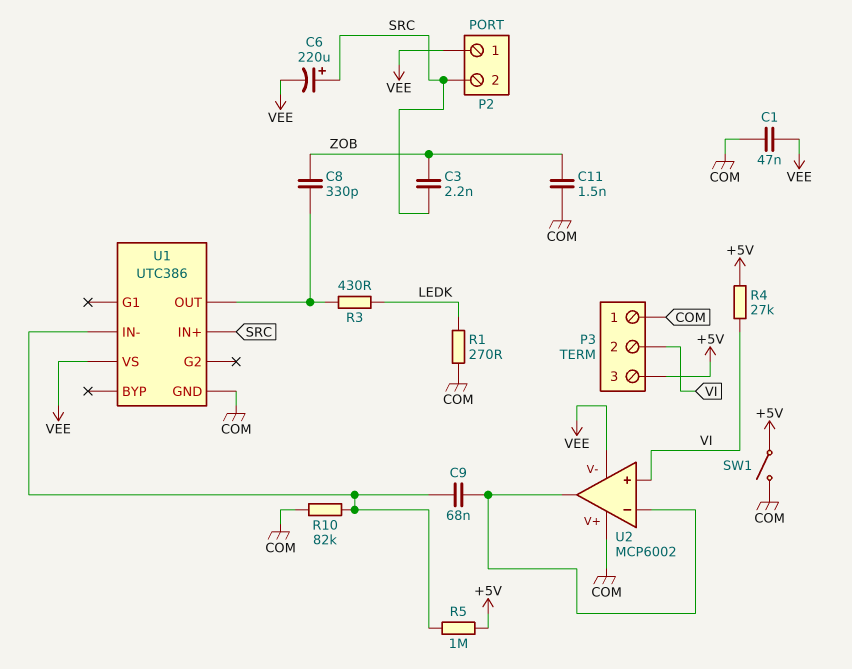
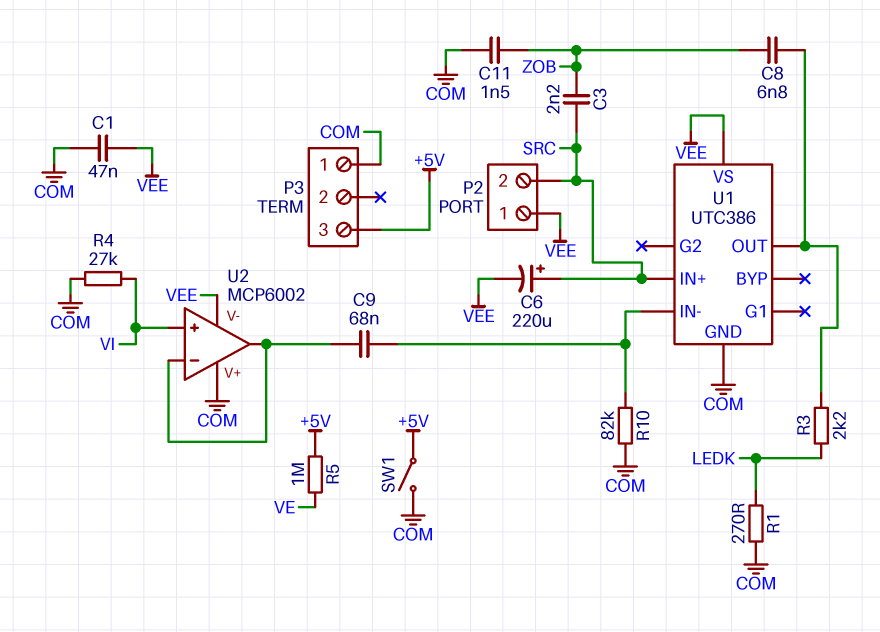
C8: 330pF (U1/OUT, ZOB) -> 6.8nF (U1/OUT, ZOB)
P3 pin 2: VI -> none
R3: 430 (LEDK, U1/OUT) -> 2.2k (LEDK, U1/OUT)
R4: 27k (+5V, VI) -> 27k (COM, VI)
R5: 1M (+5V, U1/IN-) -> 1M (+5V, VE)

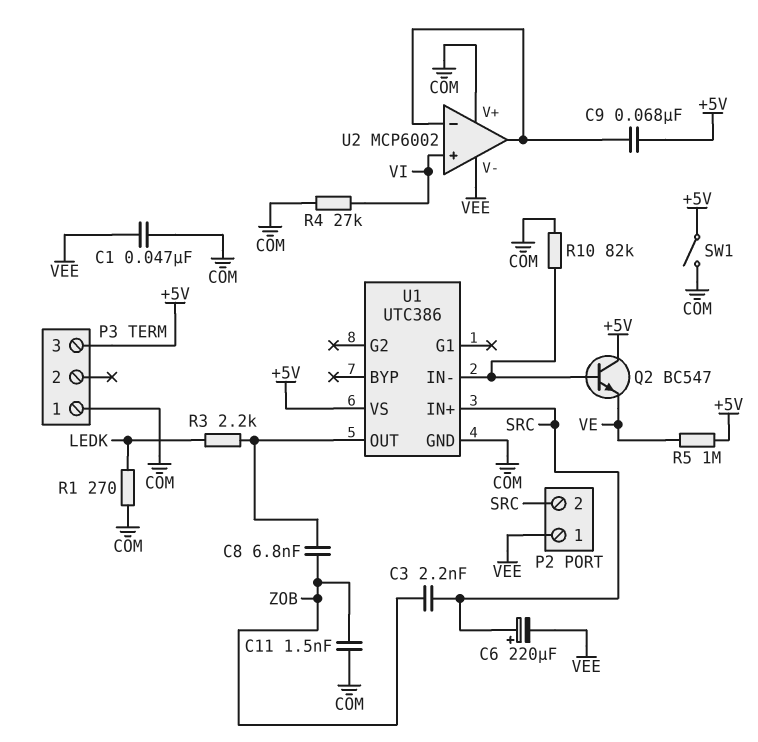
C9: 68nF (U1/IN-, U2/in-) -> 68nF (+5V, U2/in-)
Q2: none -> NPN BC547 (B U1/IN-, C +5V, E VE)
U1 pin VS: VEE -> +5V

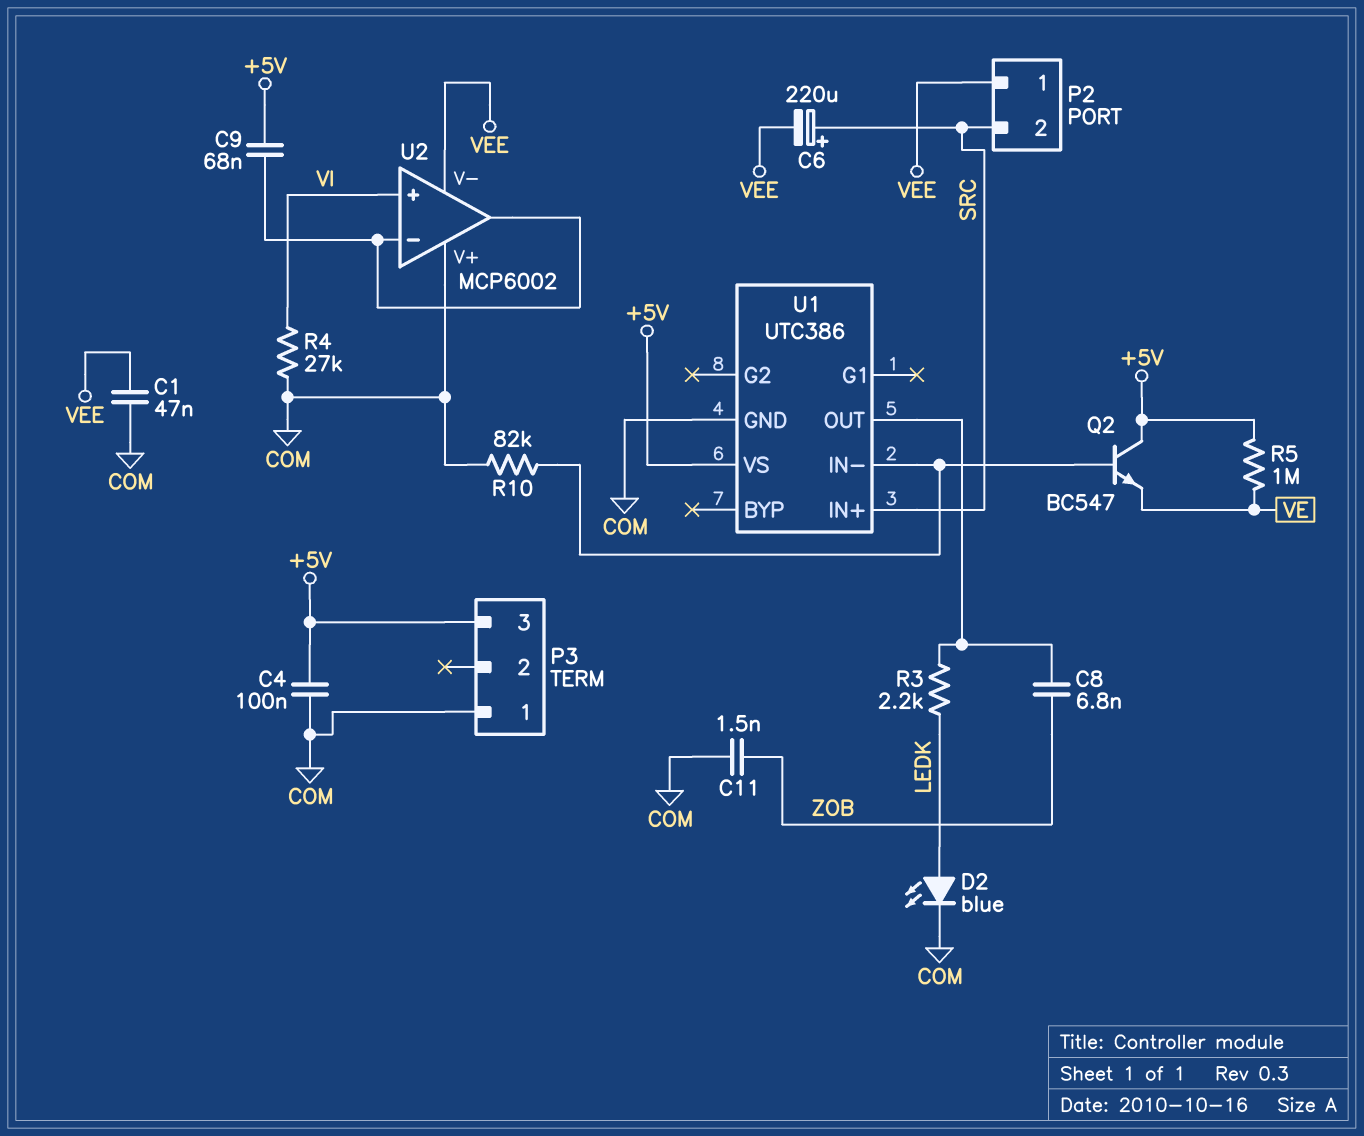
C3: 2.2nF (SRC, ZOB) -> none
C4: none -> 100nF (+5V, COM)
D2: none -> LED blue (A LEDK, K COM)
R1: 270 (COM, LEDK) -> none
SW1: switch (+5V, COM) -> none

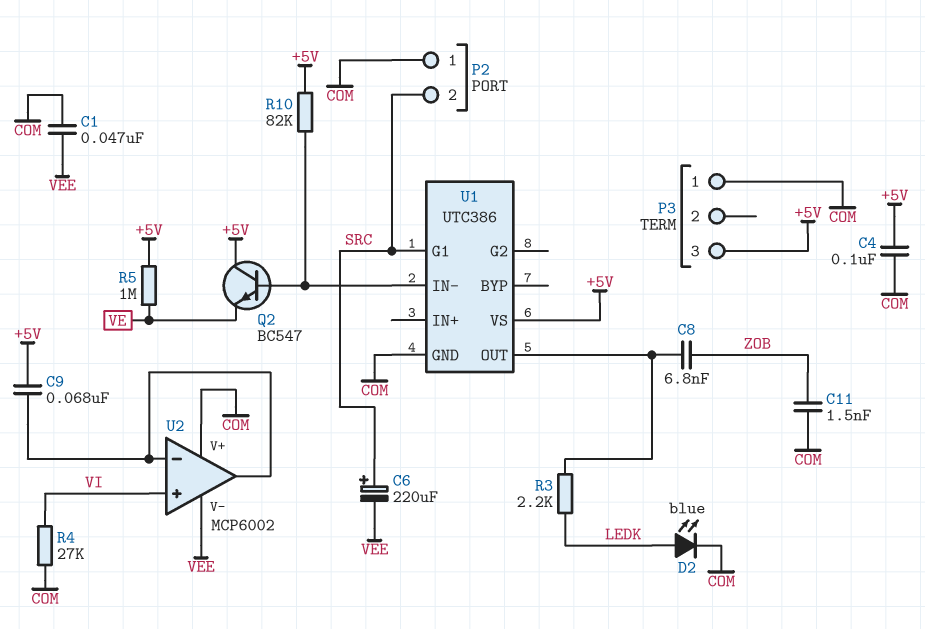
P2 pin 1: VEE -> COM
R10: 82k (COM, U1/IN-) -> 82k (+5V, U1/IN-)
U1 pin G1: none -> SRC
U1 pin IN+: SRC -> none

